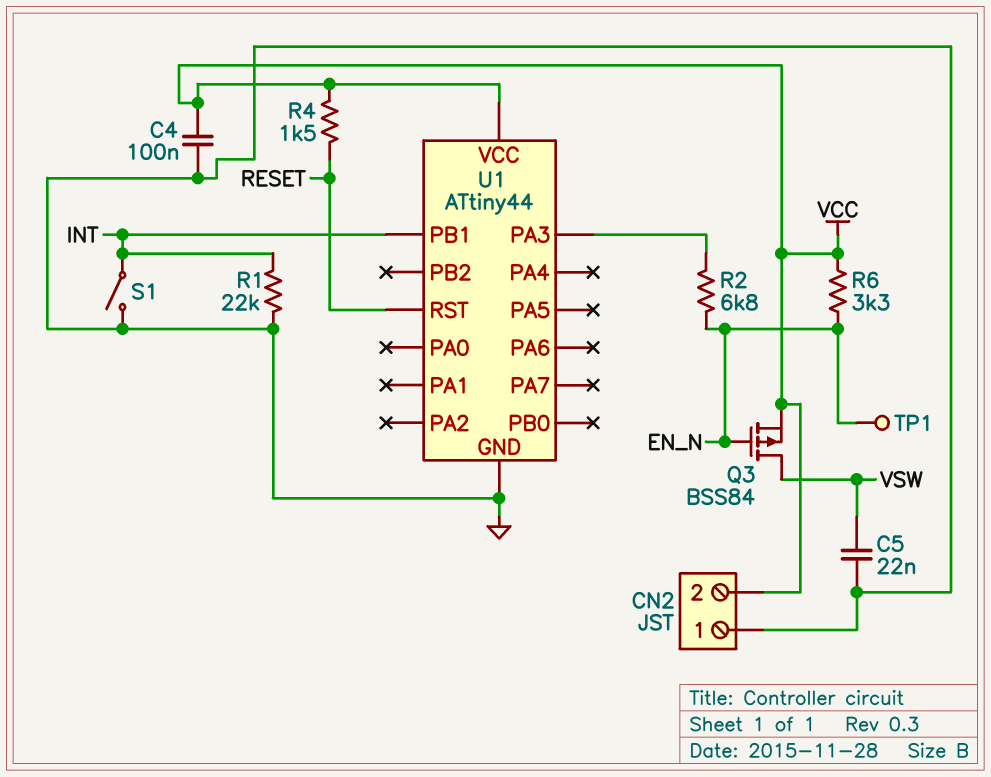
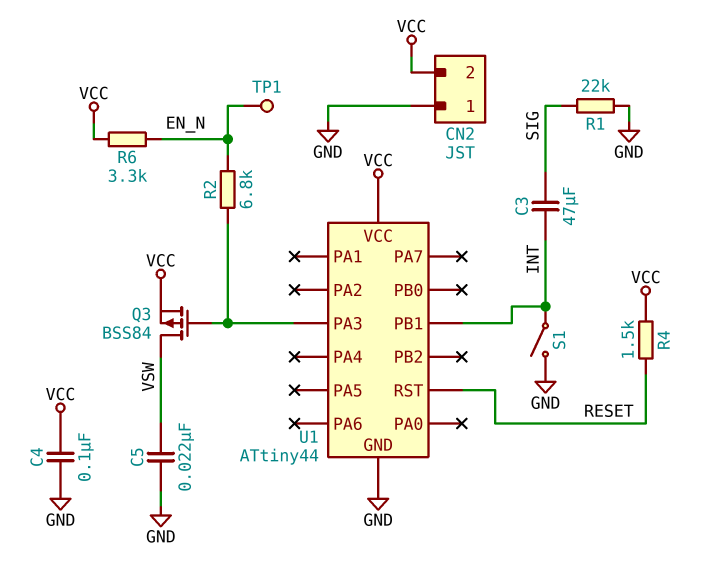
C3: none -> 47uF (INT, SIG)
Q3: PMOS BSS84 (G EN_N, D VSW, S VCC) -> PMOS BSS84 (G U1/PA3, D VSW, S VCC)
R1: 22k (GND, INT) -> 22k (GND, SIG)

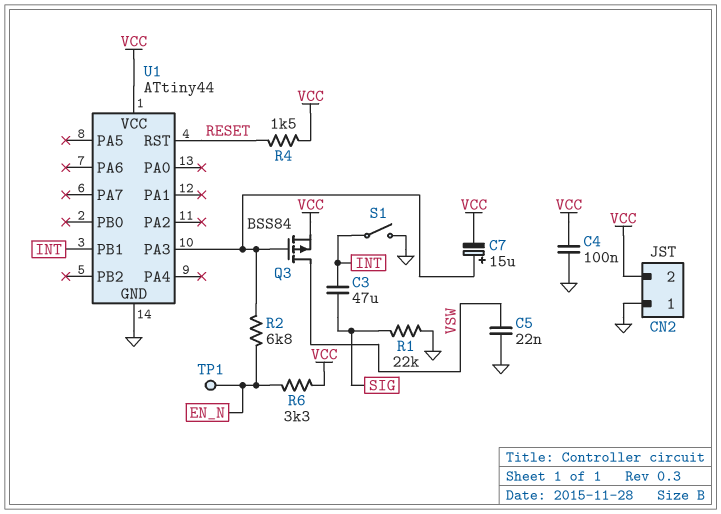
C7: none -> 15uF (plus U1/PA3, minus VCC)

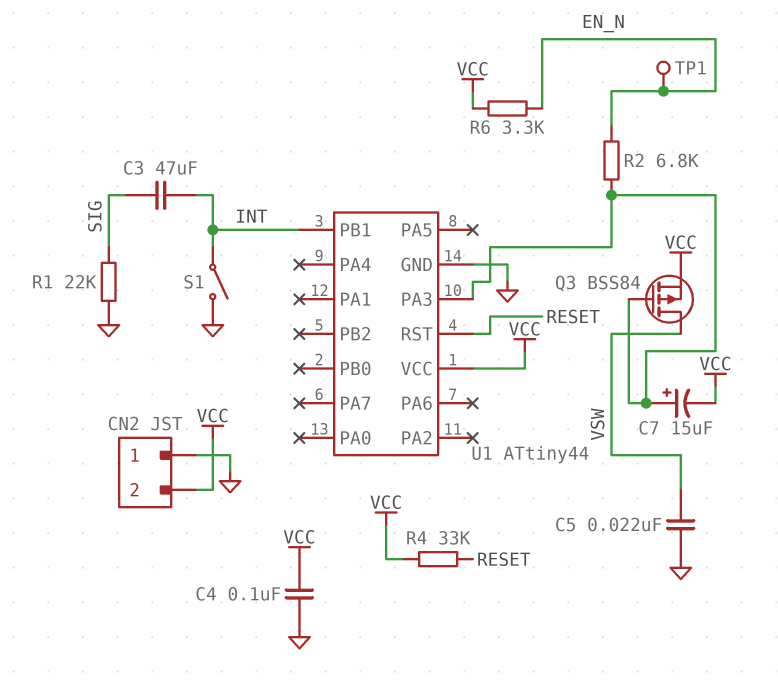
R4: 1.5k (RESET, VCC) -> 33k (RESET, VCC)

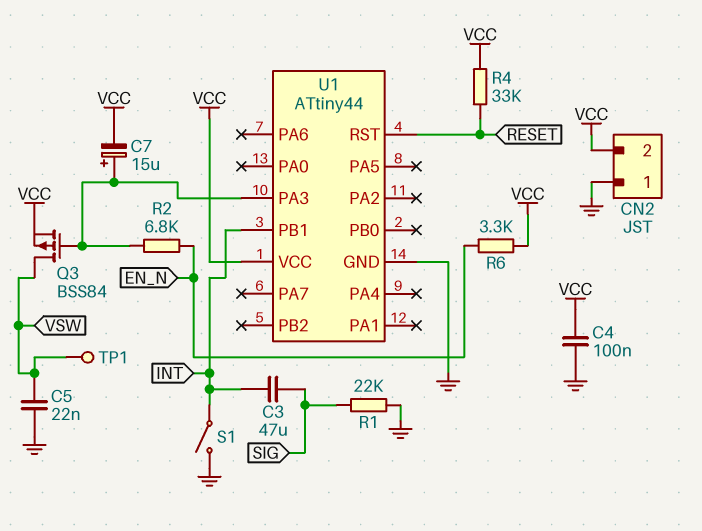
TP1: test point (EN_N) -> test point (VSW)

